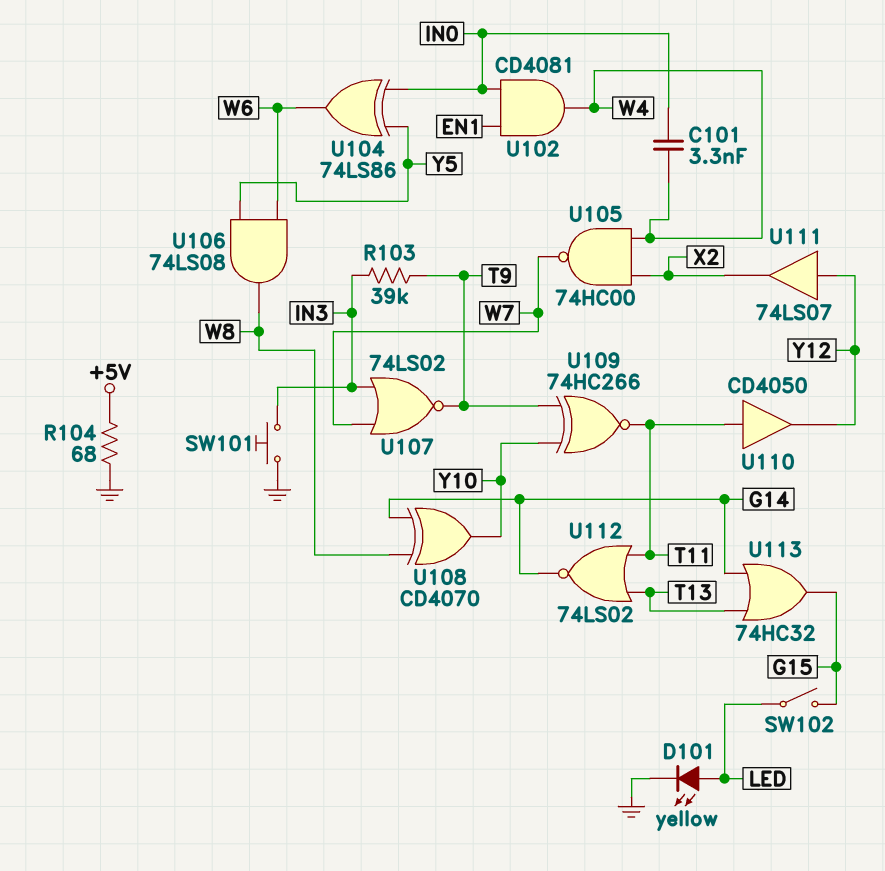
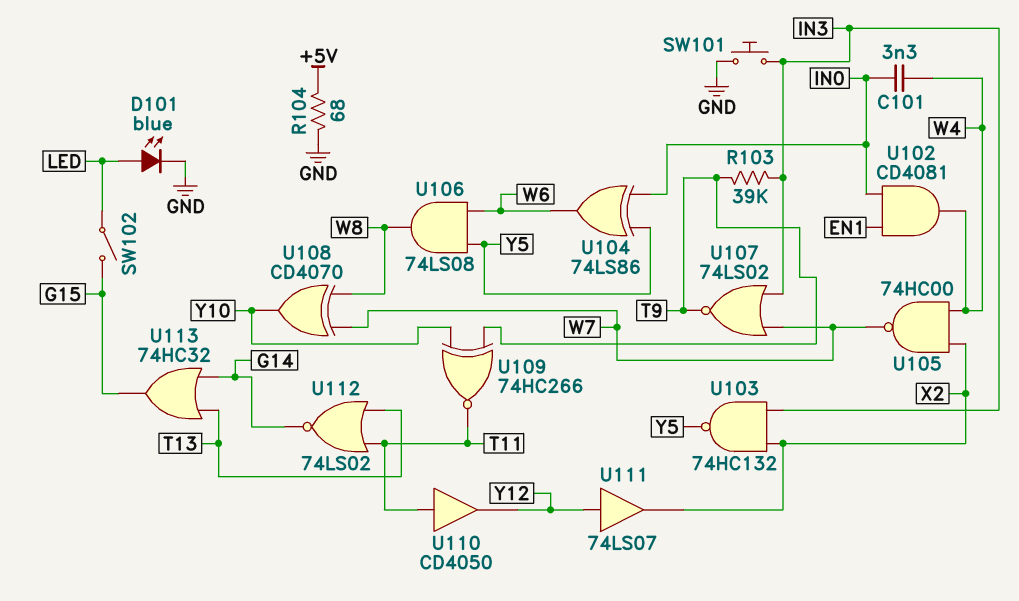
D101: LED yellow (A LED, K GND) -> LED blue (A LED, K GND)
U103: none -> NAND 74HC132 (in IN3, in X2, out Y5)
U108: XOR CD4070 (in G14, in W8, out Y10) -> XOR CD4070 (in W7, in W8, out Y10)

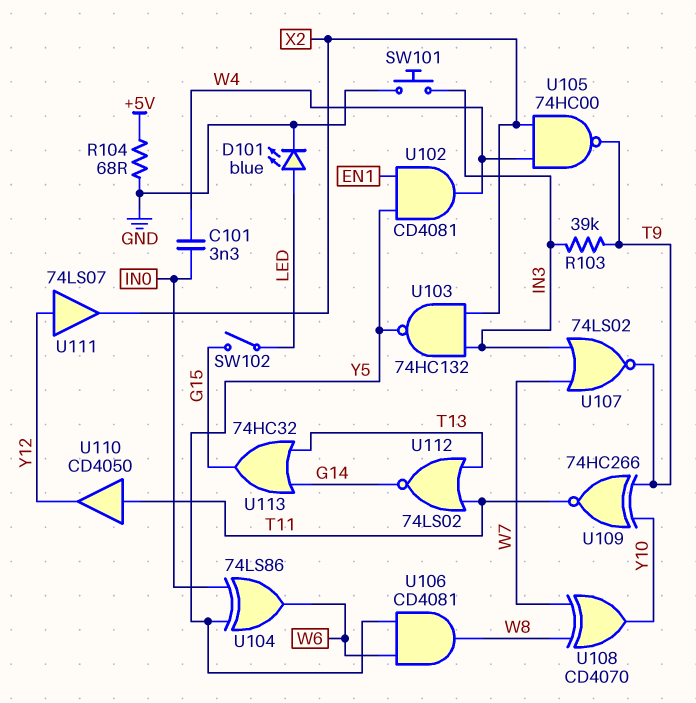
U102: AND CD4081 (in EN1, in IN0, out W4) -> AND CD4081 (in EN1, in Y5, out W4)
U105: NAND 74HC00 (in W4, in X2, out W7) -> NAND 74HC00 (in W4, in X2, out T9)
U106: AND 74LS08 (in W6, in Y5, out W8) -> AND CD4081 (in W6, in Y5, out W8)

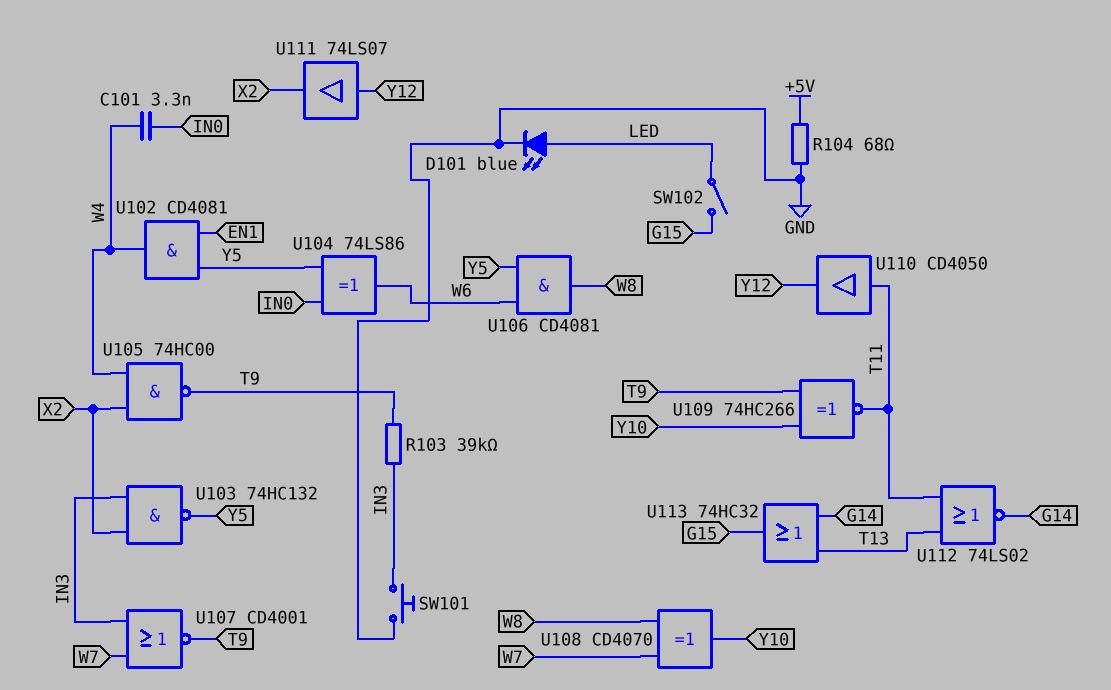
U107: NOR 74LS02 (in IN3, in W7, out T9) -> NOR CD4001 (in IN3, in W7, out T9)

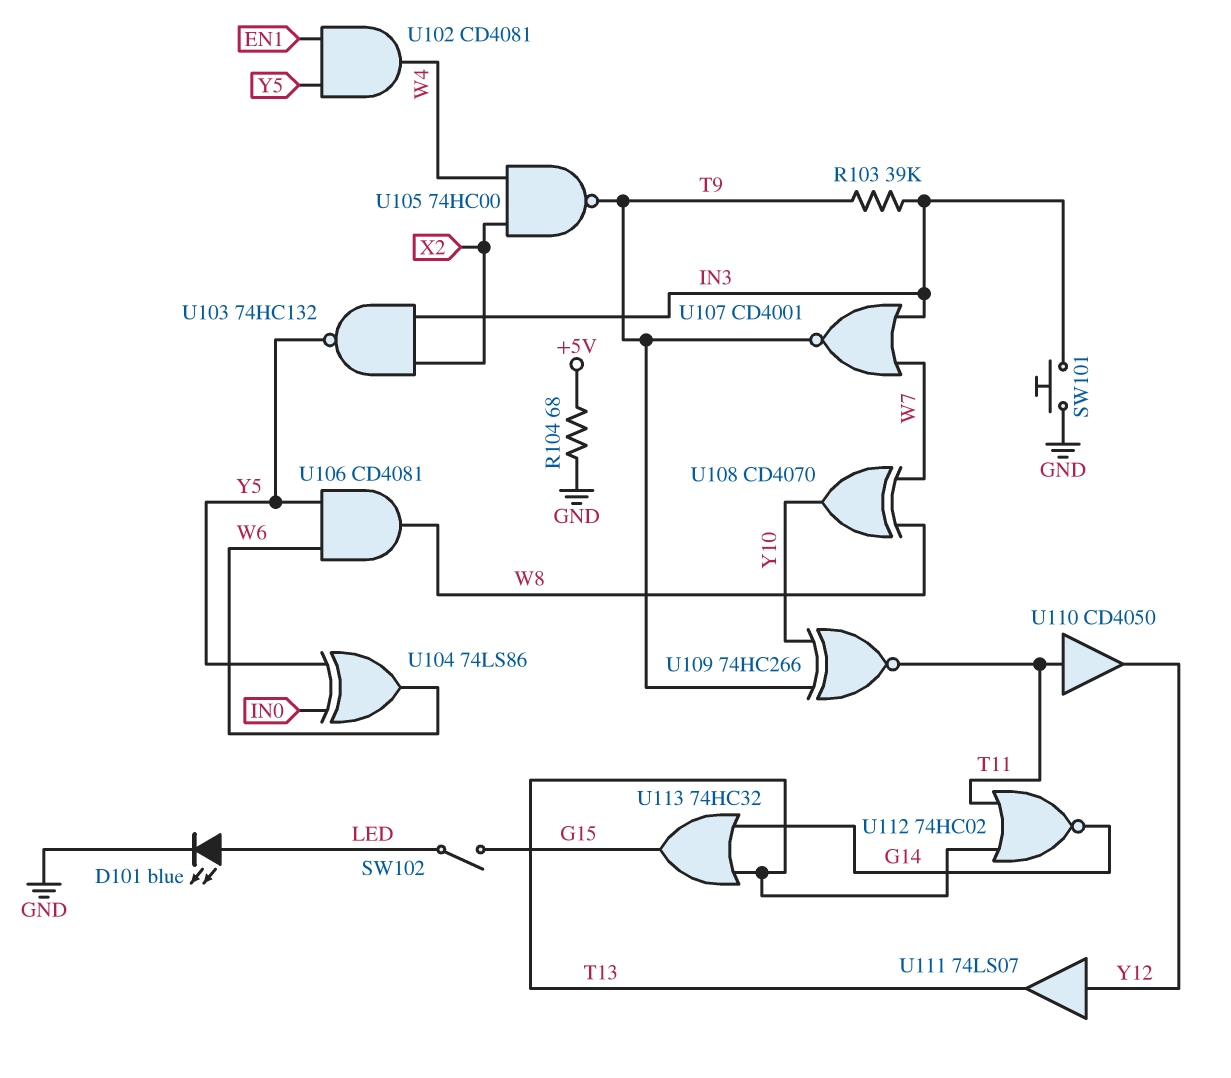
C101: 3.3nF (IN0, W4) -> none
U111: buffer 74LS07 (in Y12, out X2) -> buffer 74LS07 (in Y12, out T13)
U112: NOR 74LS02 (in T11, in T13, out G14) -> NOR 74HC02 (in T11, in T13, out G14)

